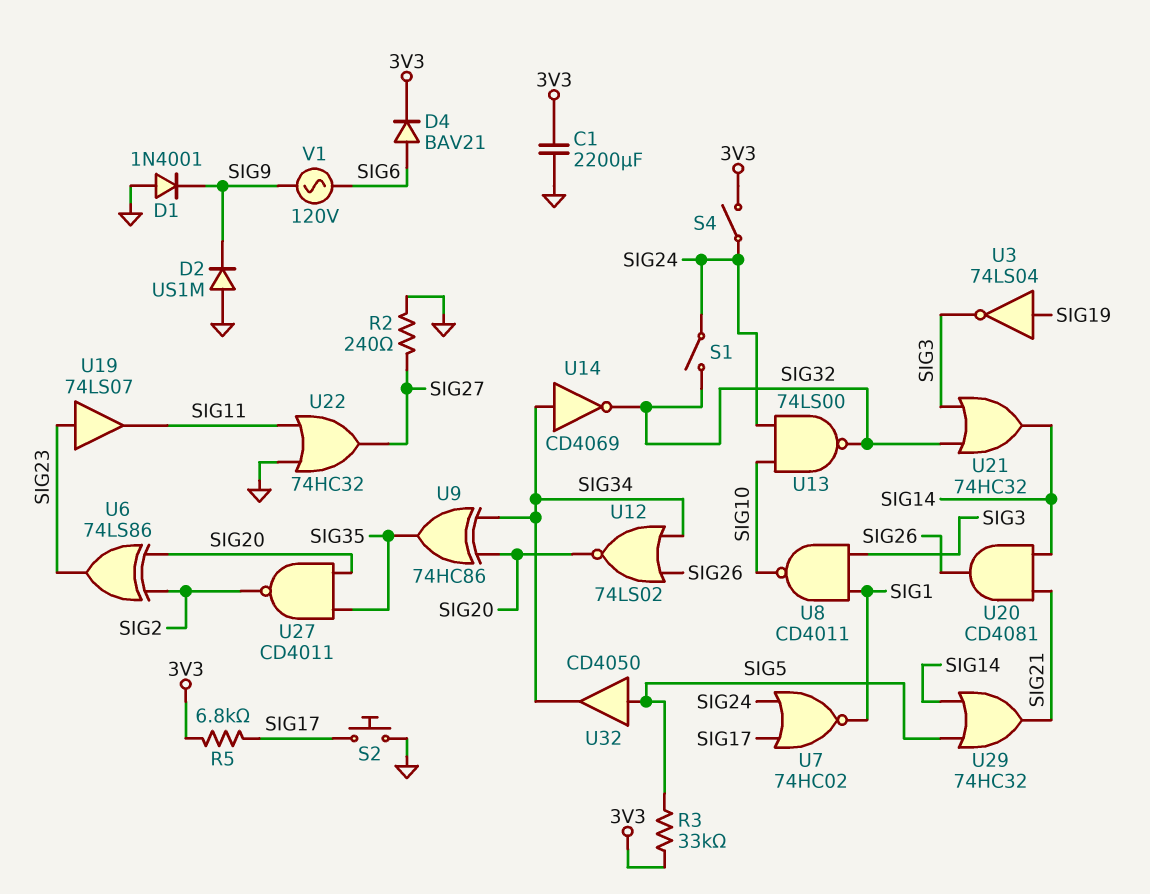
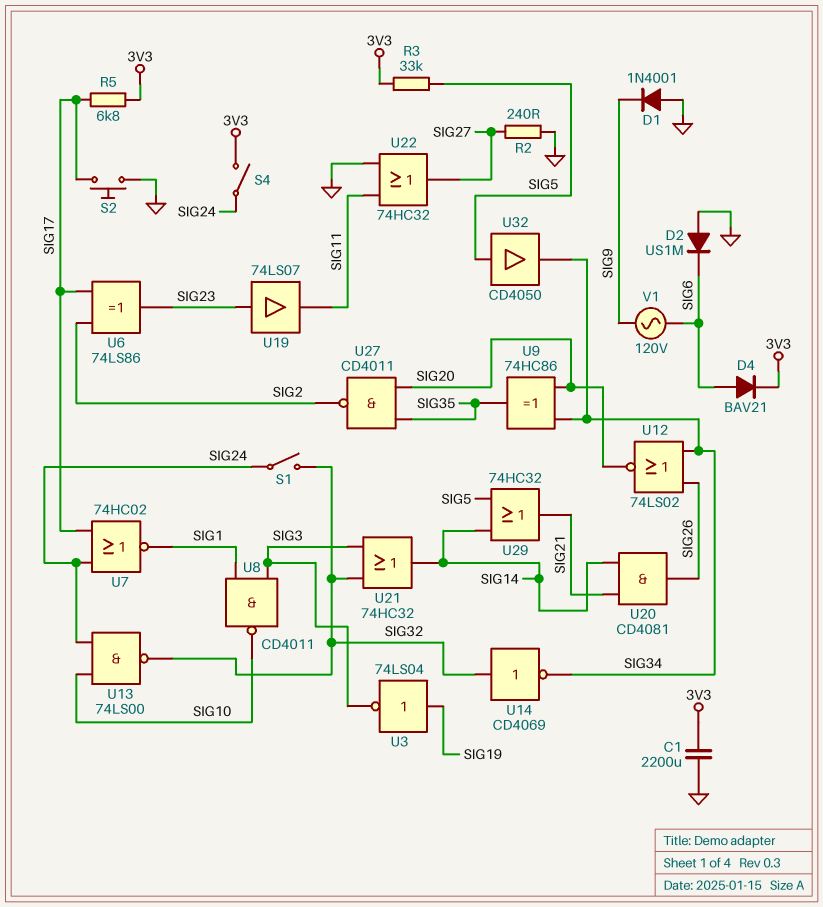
D2: diode US1M (A GND, K SIG9) -> diode US1M (A GND, K SIG6)
U6: XOR 74LS86 (in SIG2, in SIG20, out SIG23) -> XOR 74LS86 (in SIG2, in SIG17, out SIG23)
U14: NOT CD4069 (in SIG34, out SIG32) -> NOT CD4069 (in SIG32, out SIG34)

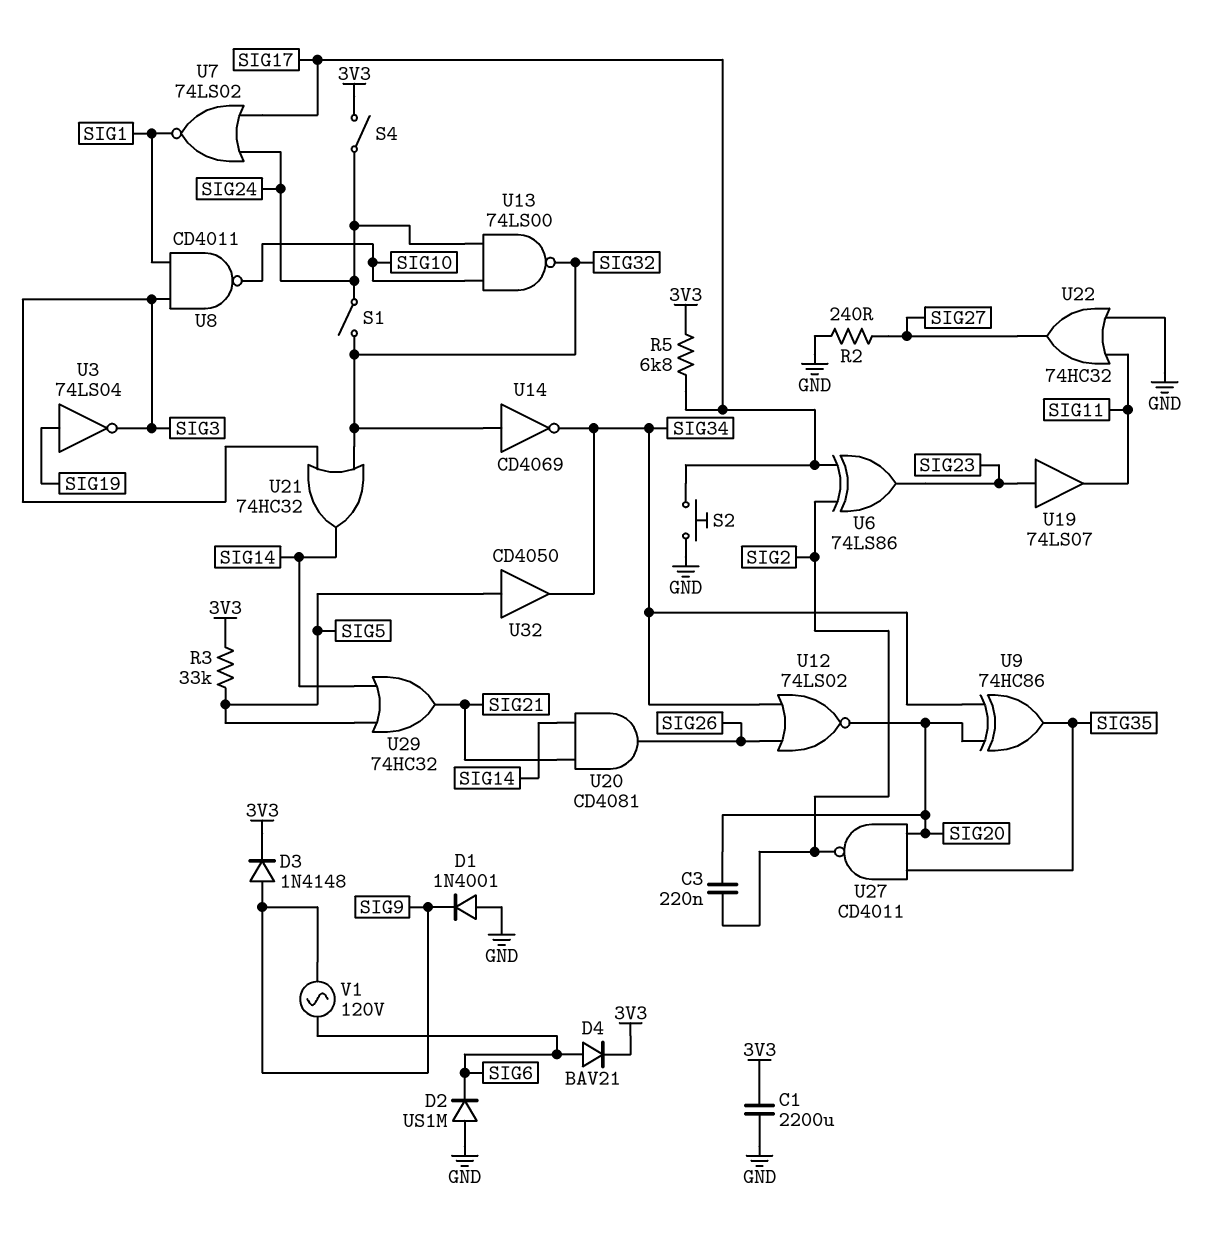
C3: none -> 220nF (SIG2, SIG20)
D3: none -> diode 1N4148 (A SIG9, K 3V3)
U7: NOR 74HC02 (in SIG17, in SIG24, out SIG1) -> NOR 74LS02 (in SIG17, in SIG24, out SIG1)

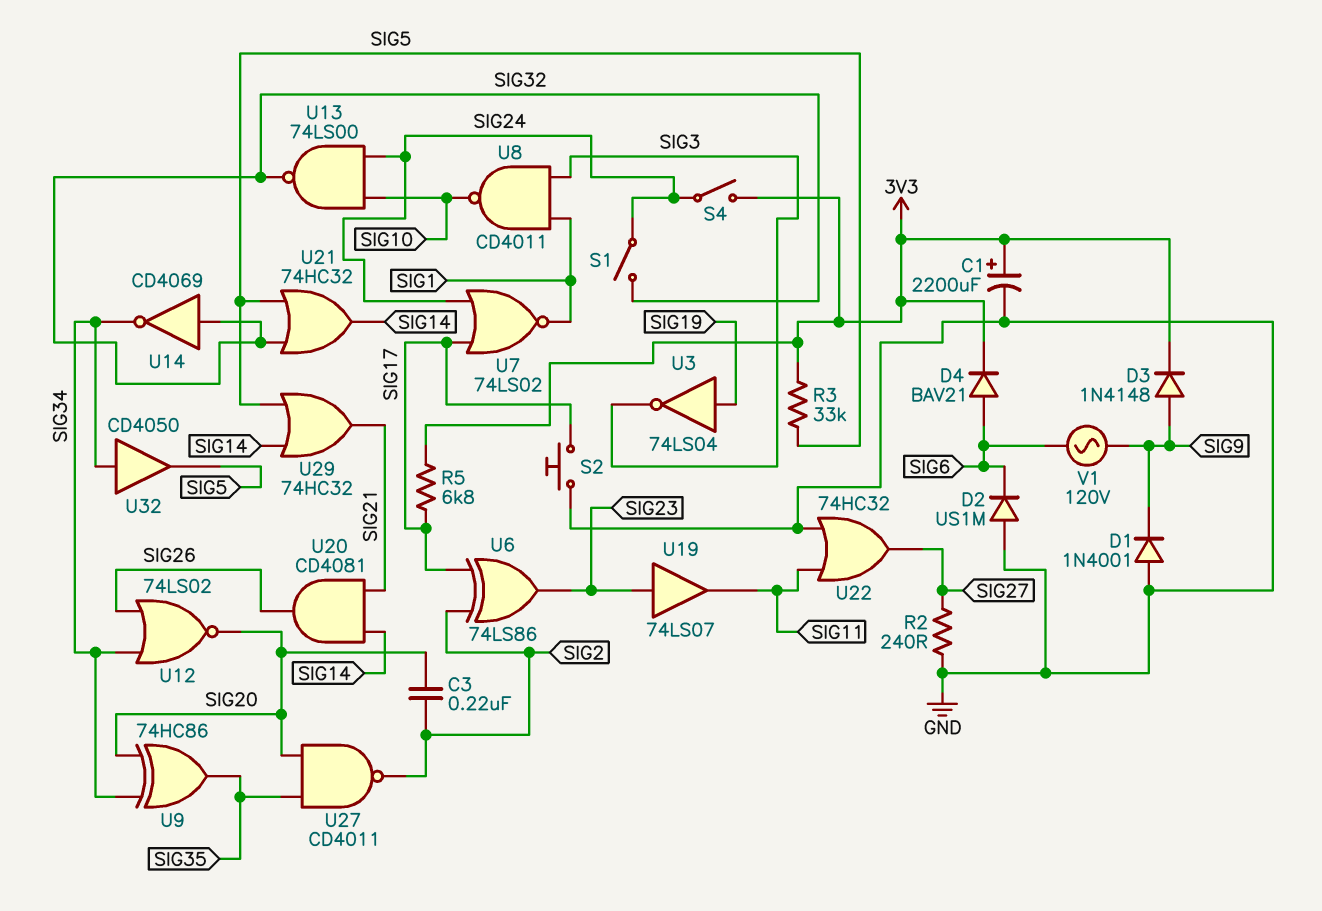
C1: 2200uF (3V3, GND) -> 2200uF (plus 3V3, minus GND)
U21: OR 74HC32 (in SIG3, in SIG32, out SIG14) -> OR 74HC32 (in SIG5, in SIG32, out SIG14)
U32: buffer CD4050 (in SIG5, out SIG34) -> buffer CD4050 (in SIG34, out SIG5)

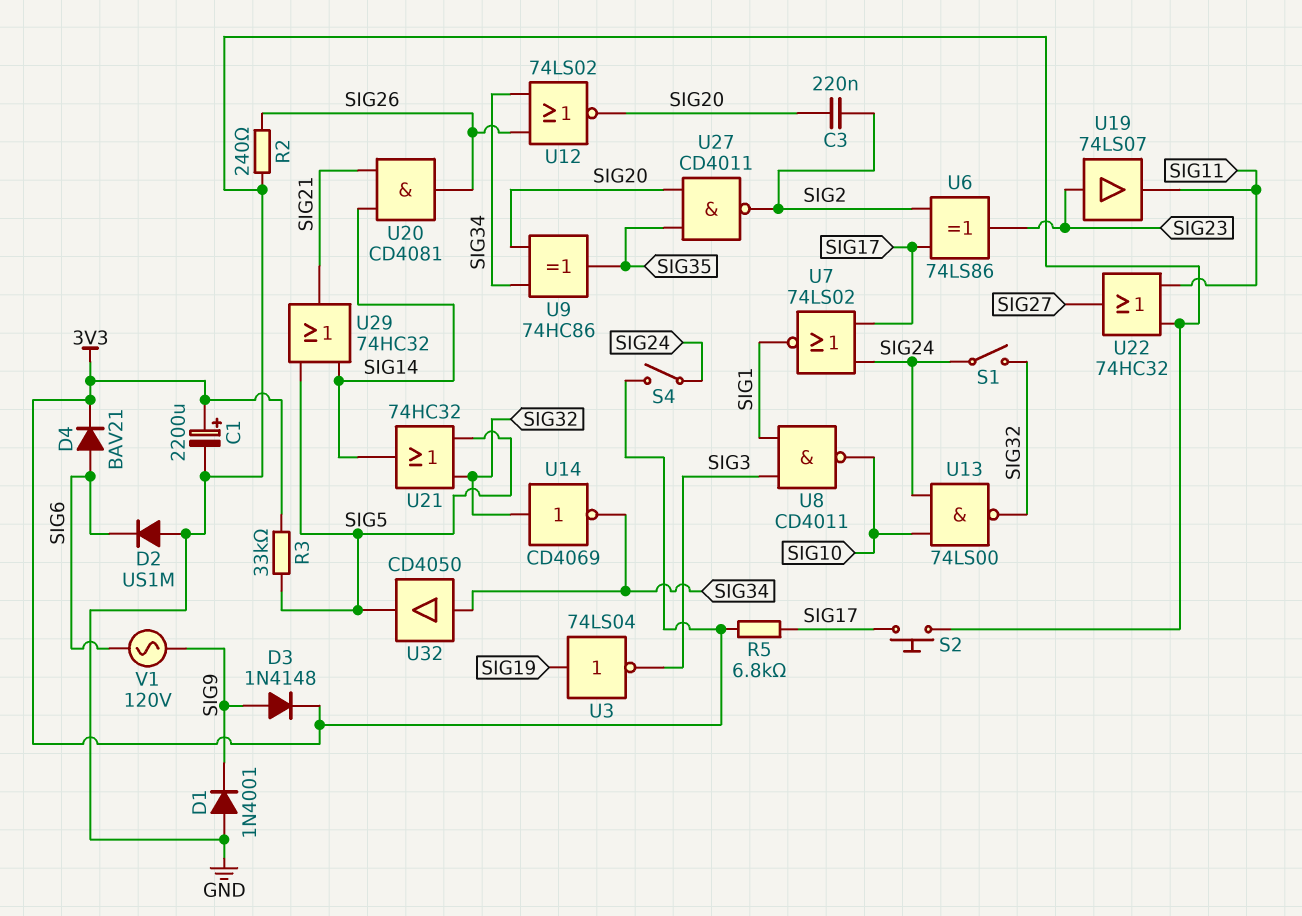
R2: 240 (GND, SIG27) -> 240 (GND, SIG26)

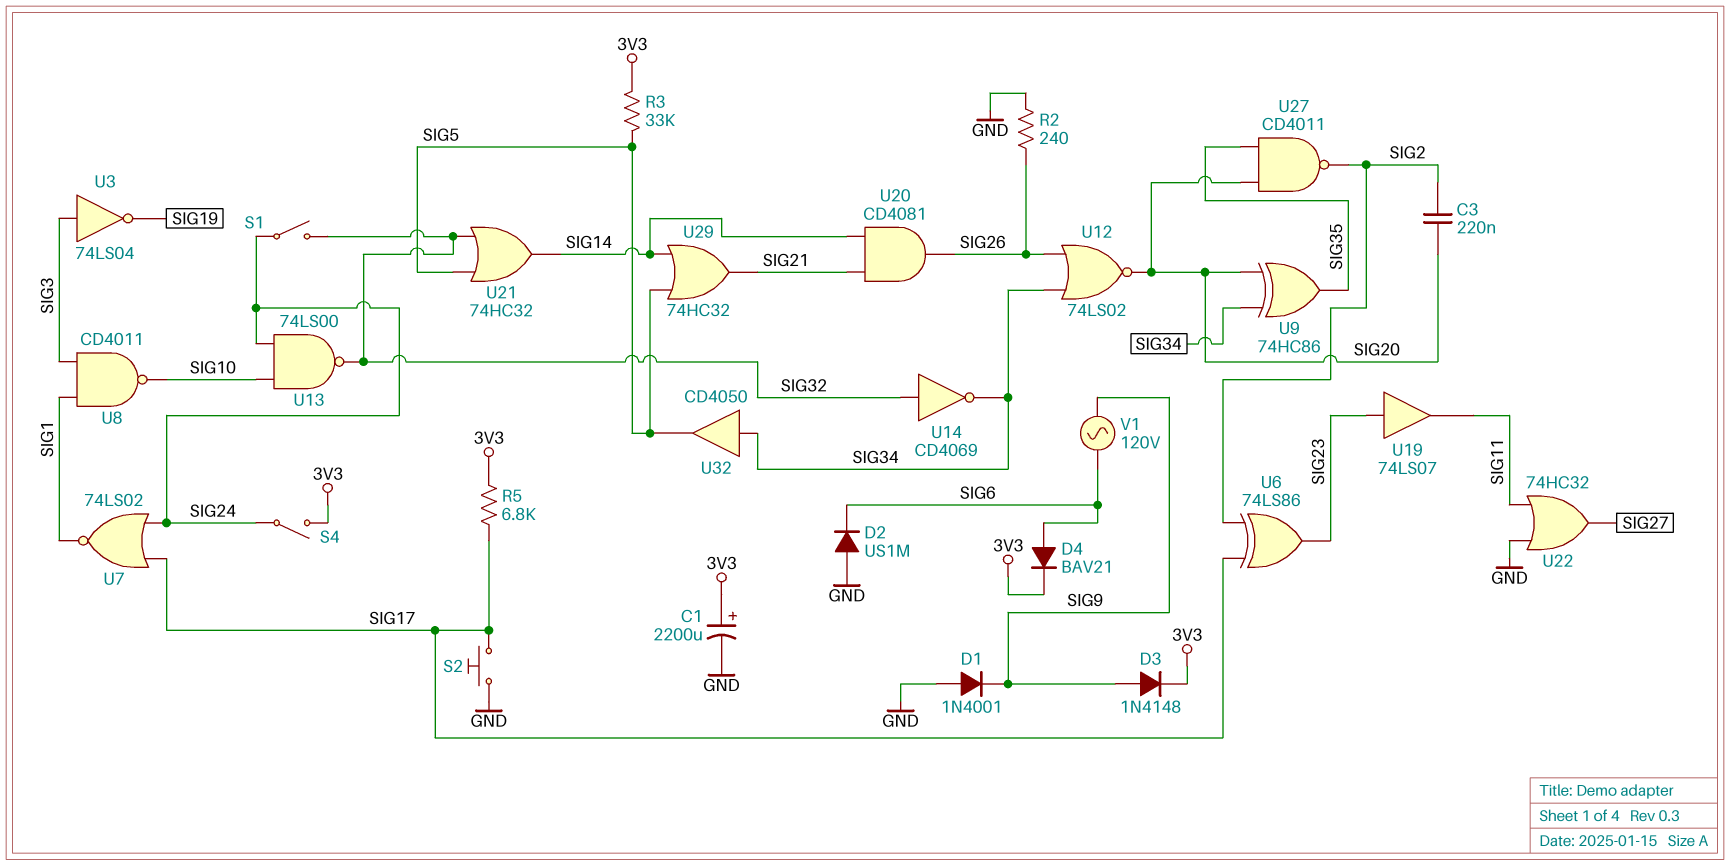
U3: NOT 74LS04 (in SIG19, out SIG3) -> NOT 74LS04 (in SIG3, out SIG19)

